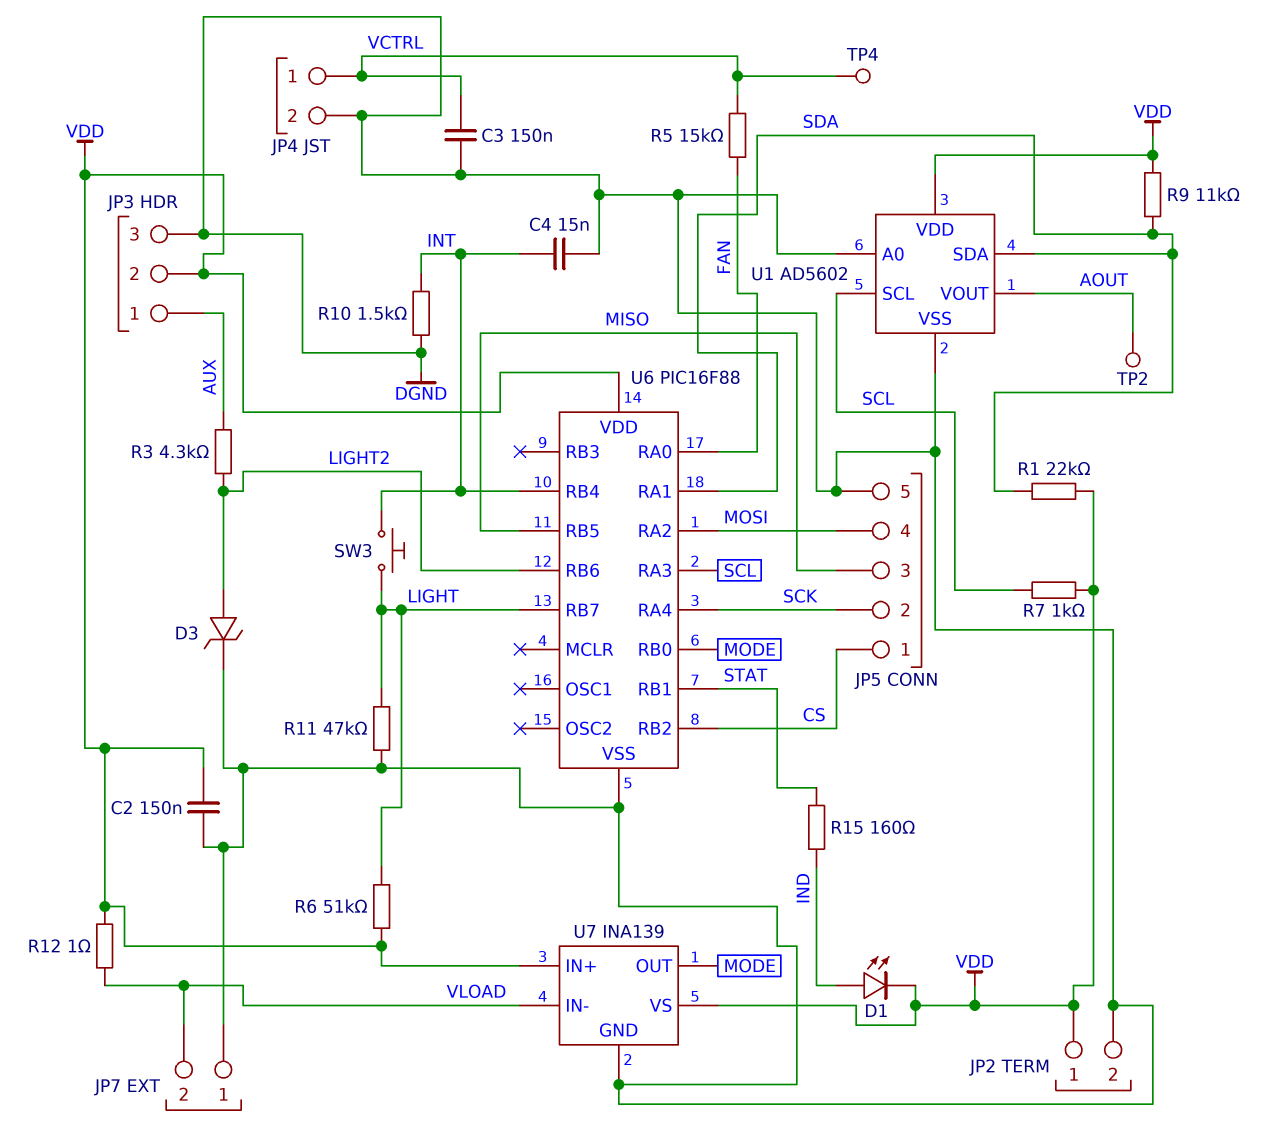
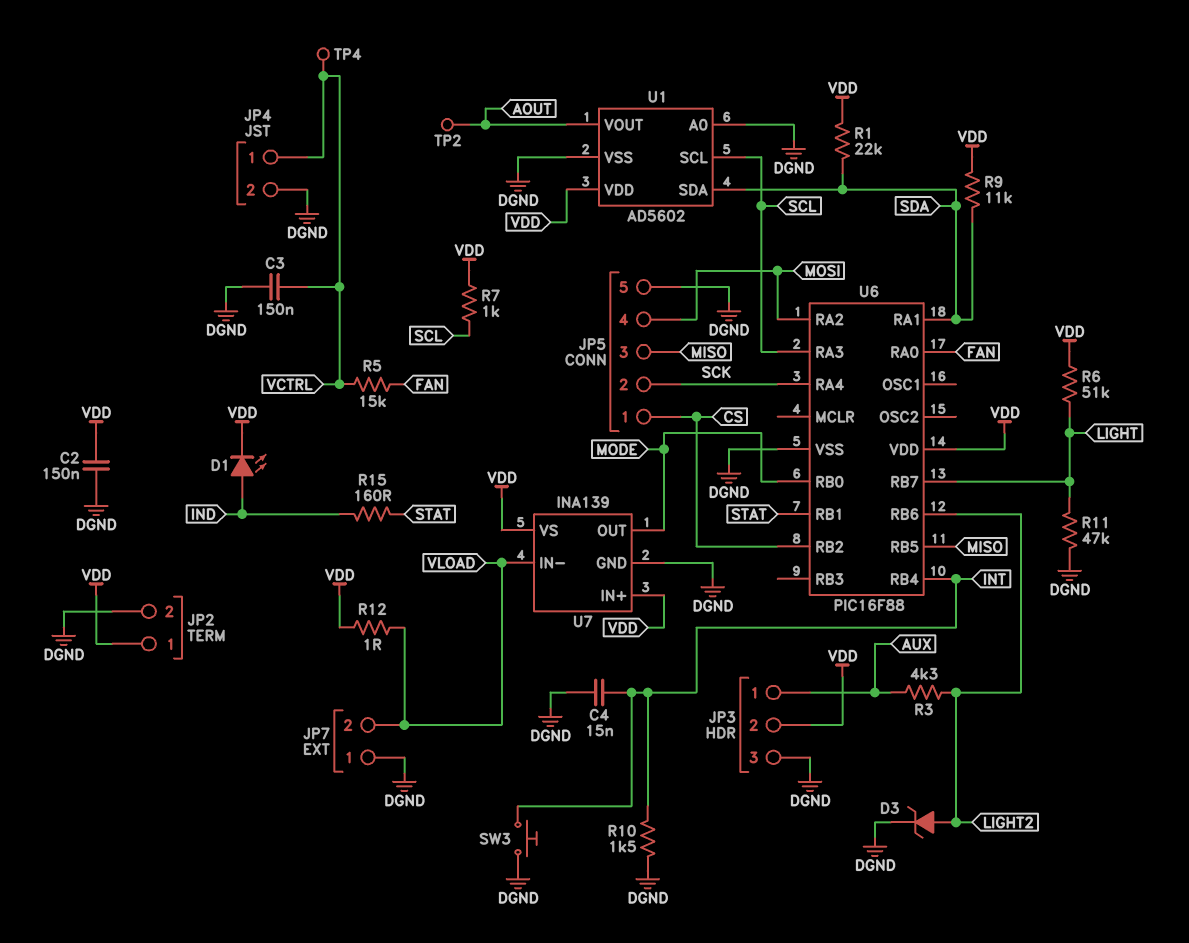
SW3: button (INT, LIGHT) -> button (DGND, INT)

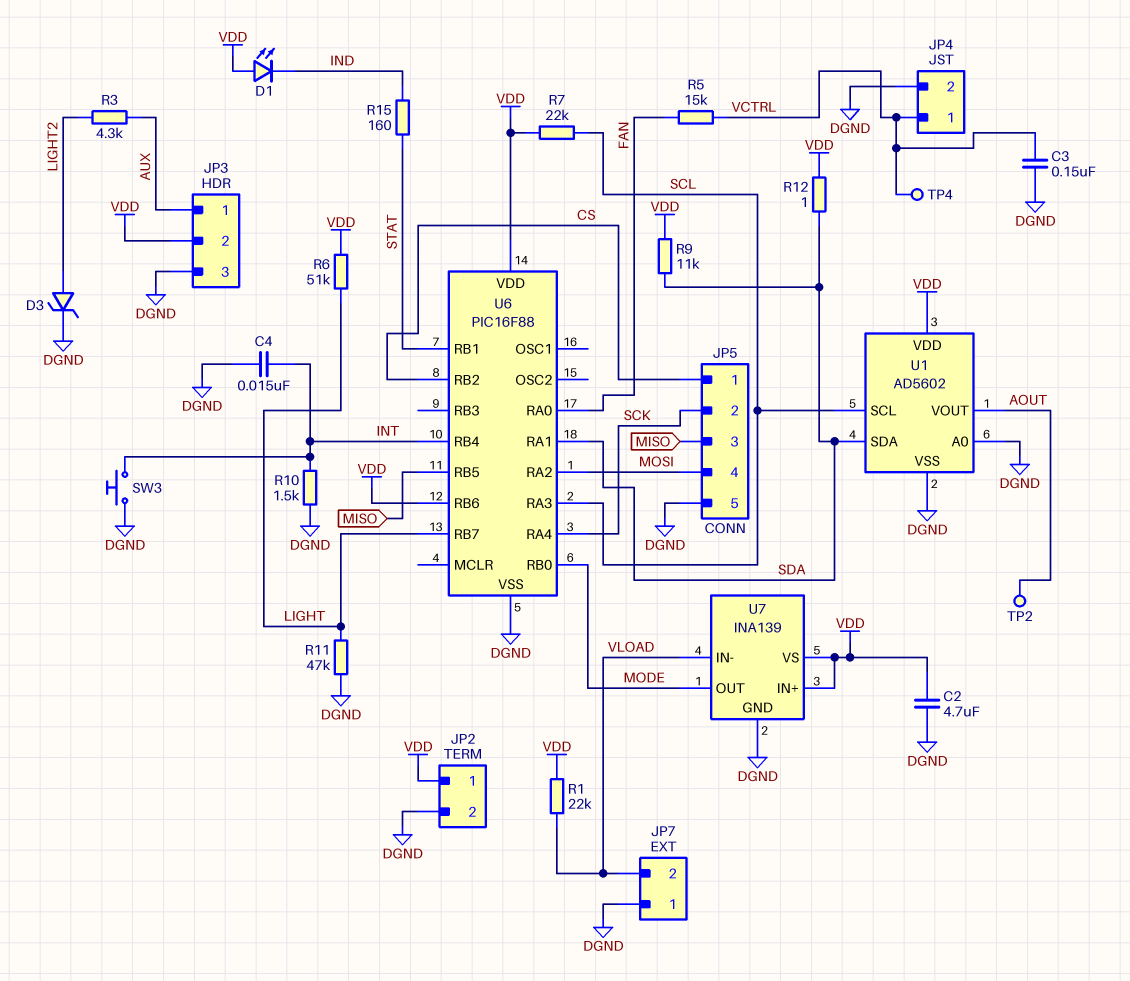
C2: 150nF (DGND, VDD) -> 4.7uF (DGND, VDD)
D1: LED (A IND, K VDD) -> LED (A VDD, K IND)
R1: 22k (SDA, VDD) -> 22k (VDD, VLOAD)
R7: 1k (SCL, VDD) -> 22k (SCL, VDD)
R12: 1 (VDD, VLOAD) -> 1 (SDA, VDD)
U6 pin RB6: LIGHT2 -> VDD

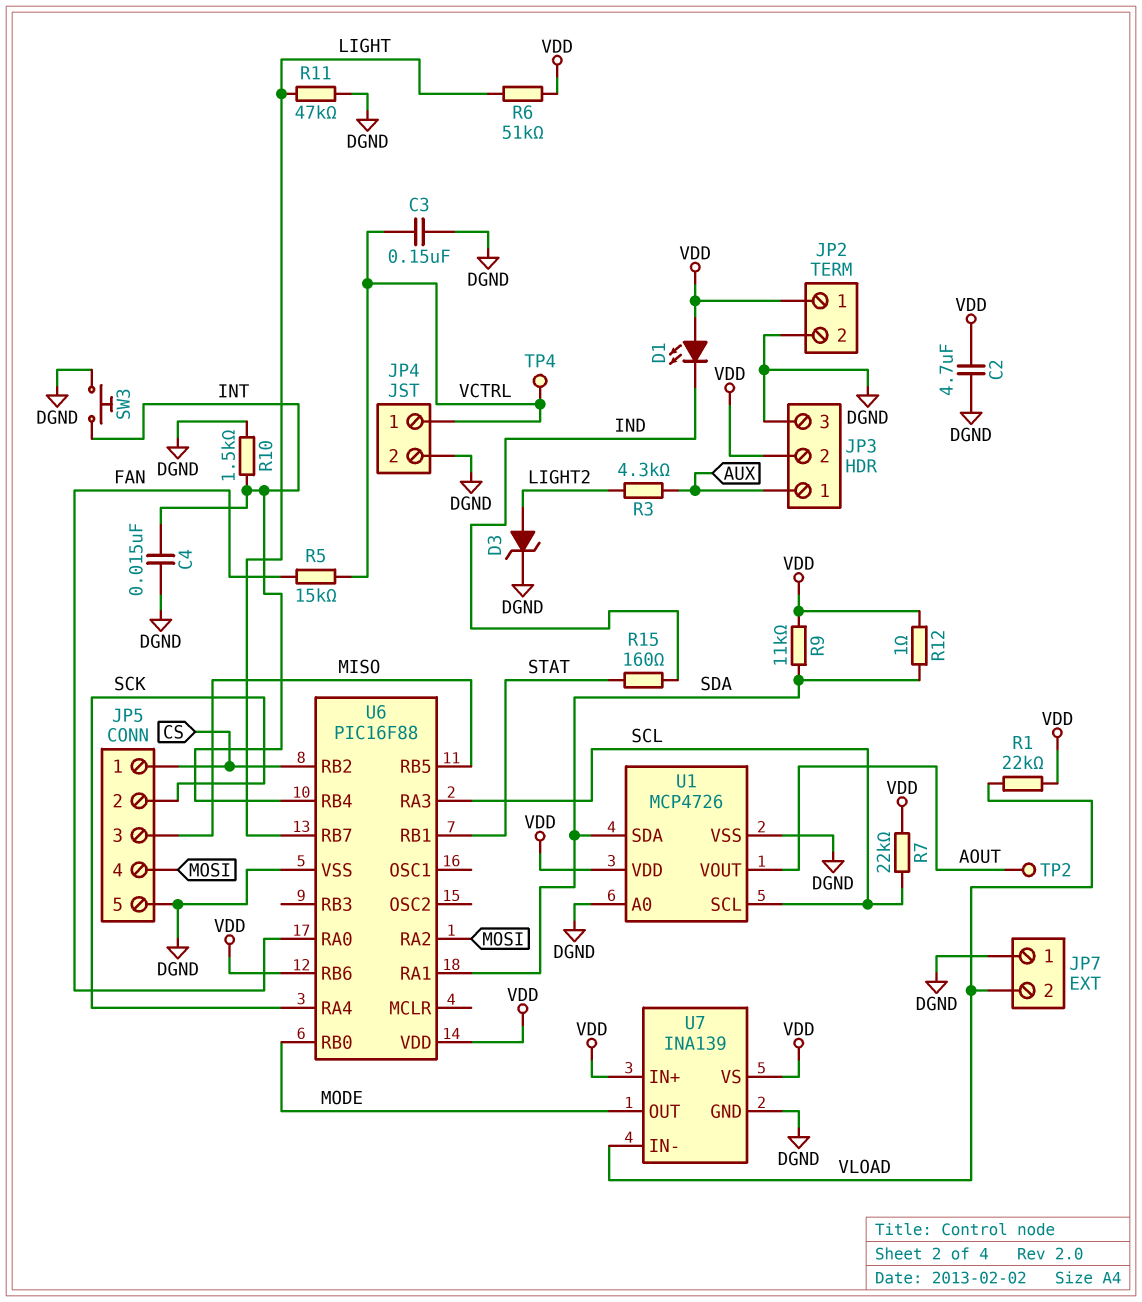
U1: AD5602 -> MCP4726

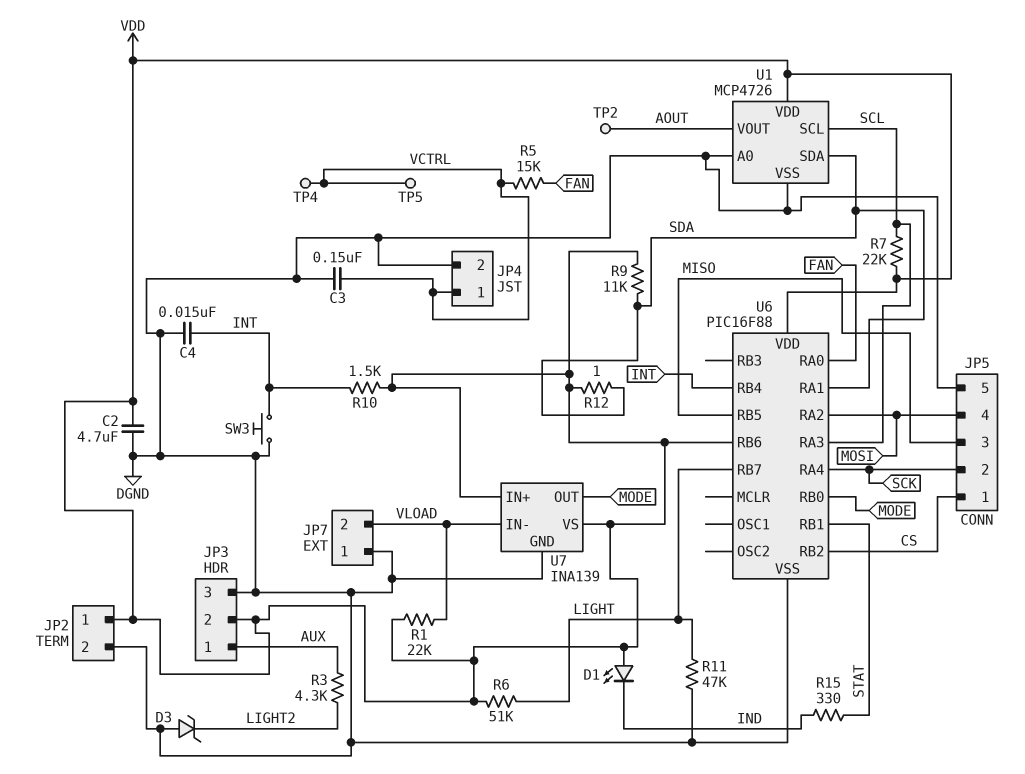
D3: zener (A LIGHT2, K DGND) -> zener (A DGND, K LIGHT2)
R10: 1.5k (DGND, INT) -> 1.5k (INT, VDD)
R15: 160 (IND, STAT) -> 330 (IND, STAT)
TP5: none -> test point (VCTRL)

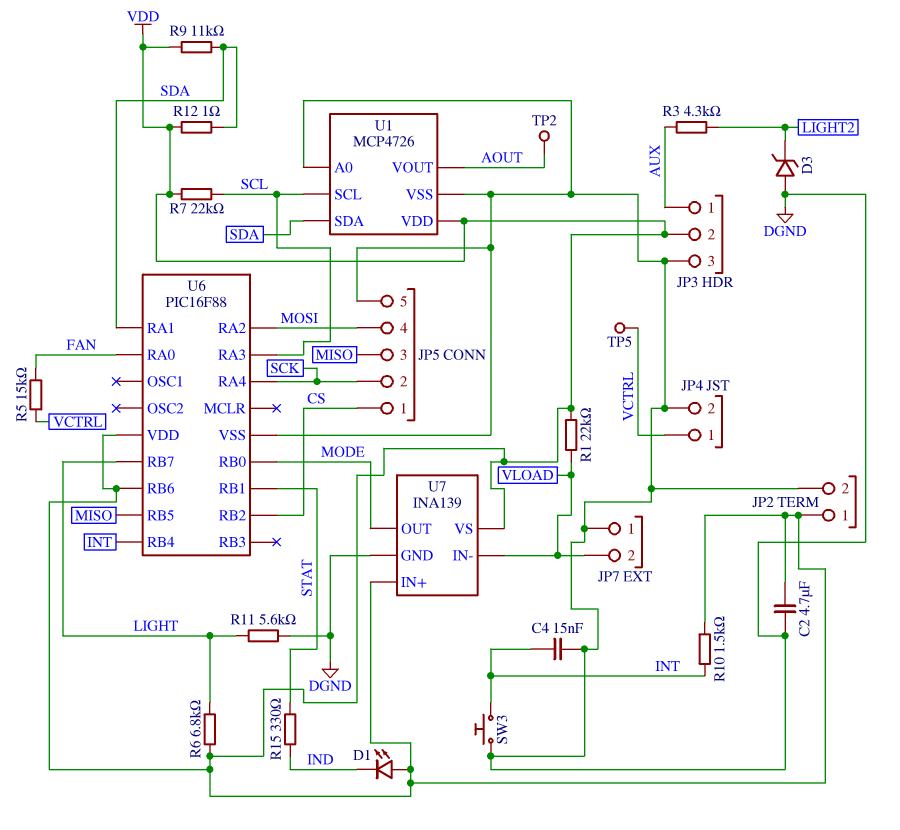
C3: 150nF (DGND, VCTRL) -> none
R6: 51k (LIGHT, VDD) -> 6.8k (LIGHT, VDD)
R11: 47k (DGND, LIGHT) -> 5.6k (DGND, LIGHT)
TP4: test point (VCTRL) -> none

